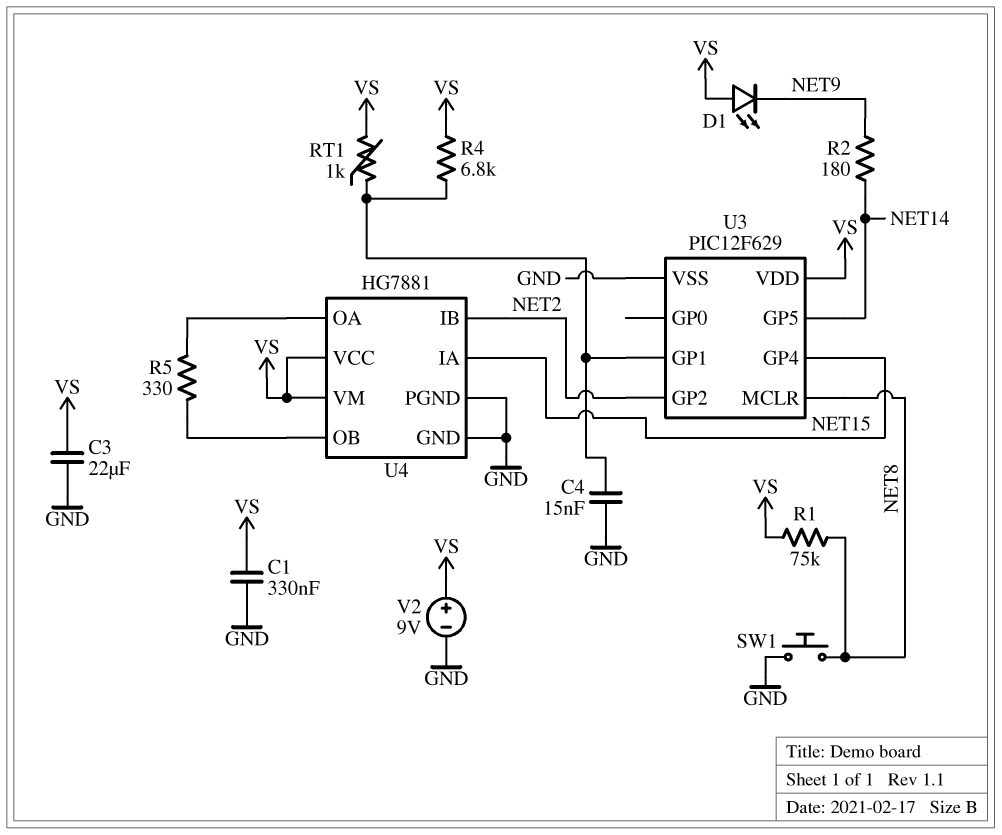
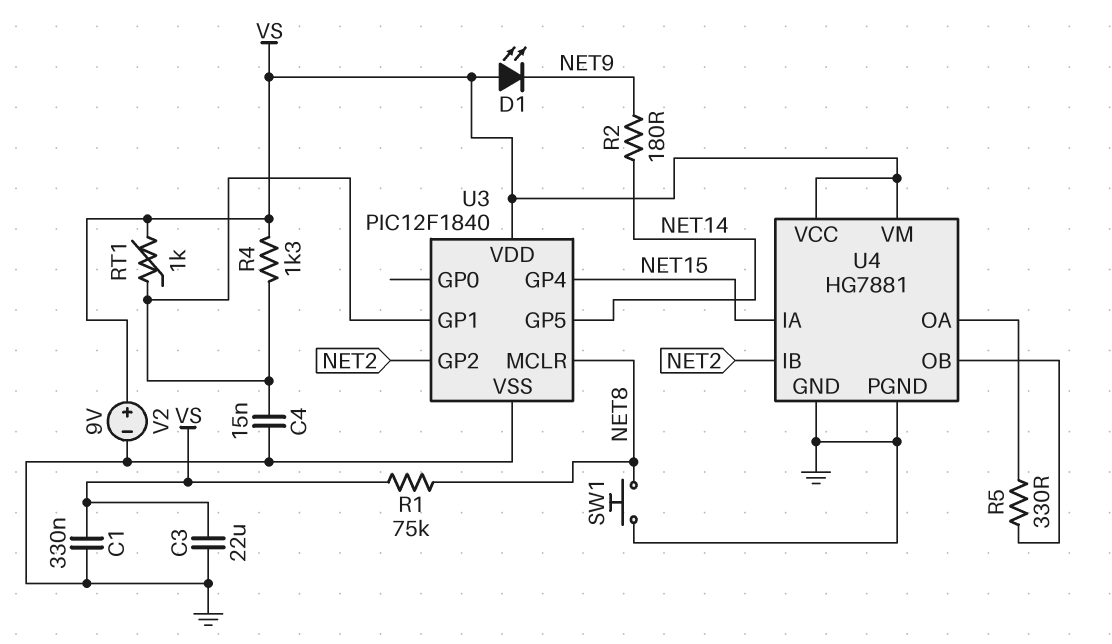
R4: 6.8k (U3/GP1, VS) -> 1.3k (U3/GP1, VS)
U3: PIC12F629 -> PIC12F1840

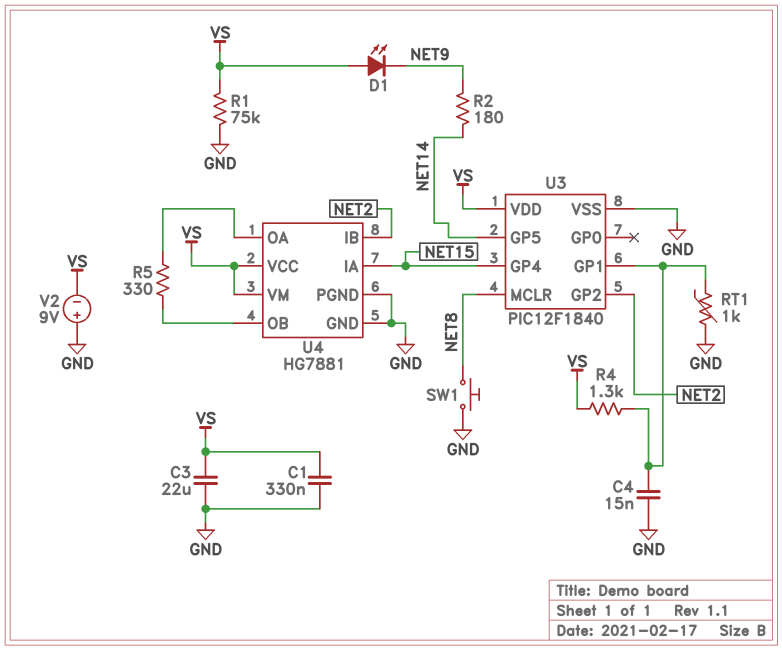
R1: 75k (NET8, VS) -> 75k (GND, VS)
RT1: 1k (U3/GP1, VS) -> 1k (GND, U3/GP1)
V2: 9V (plus VS, minus GND) -> 9V (plus GND, minus VS)

